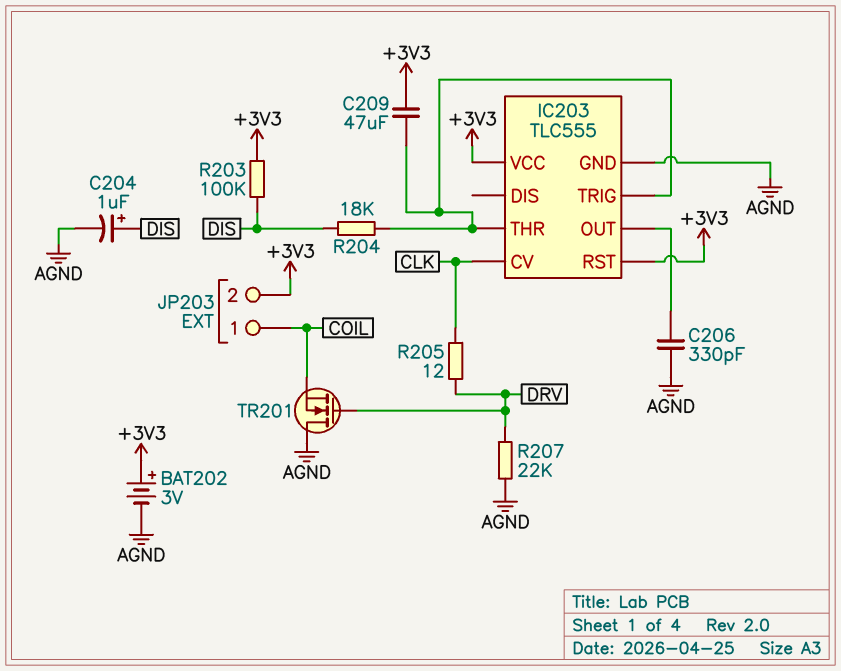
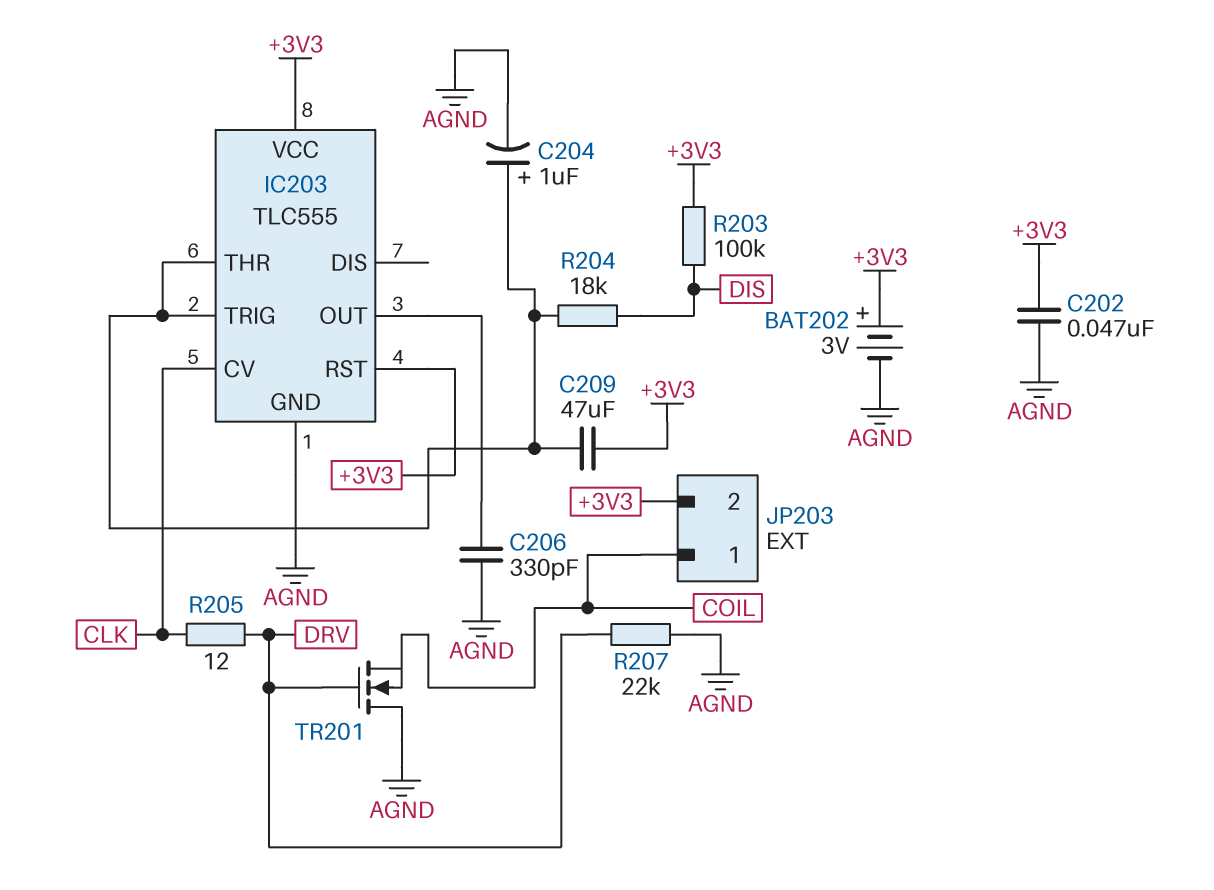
C202: none -> 47nF (+3V3, AGND)
C204: 1uF (plus DIS, minus AGND) -> 1uF (plus IC203/THR, minus AGND)

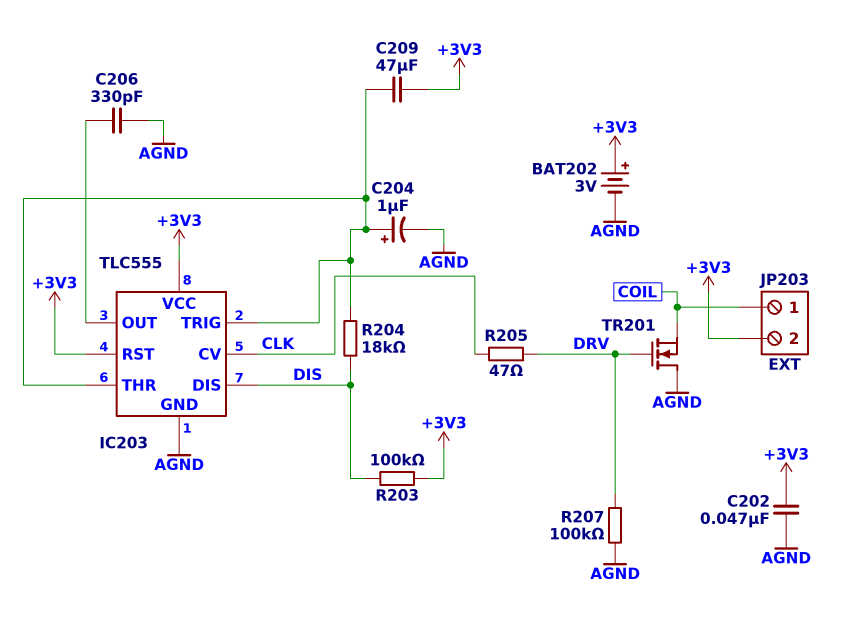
IC203 pin DIS: none -> DIS
R205: 12 (CLK, DRV) -> 47 (CLK, DRV)
R207: 22k (AGND, DRV) -> 100k (AGND, DRV)

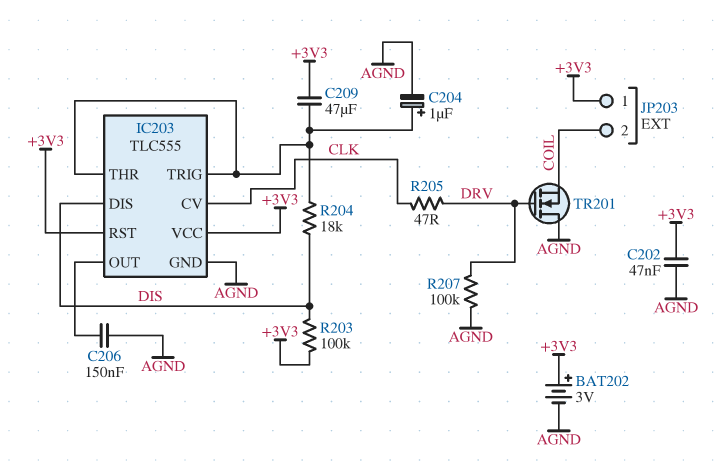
C206: 330pF (AGND, IC203/OUT) -> 150nF (AGND, IC203/OUT)
JP203 pin 1: COIL -> +3V3
JP203 pin 2: +3V3 -> COIL

